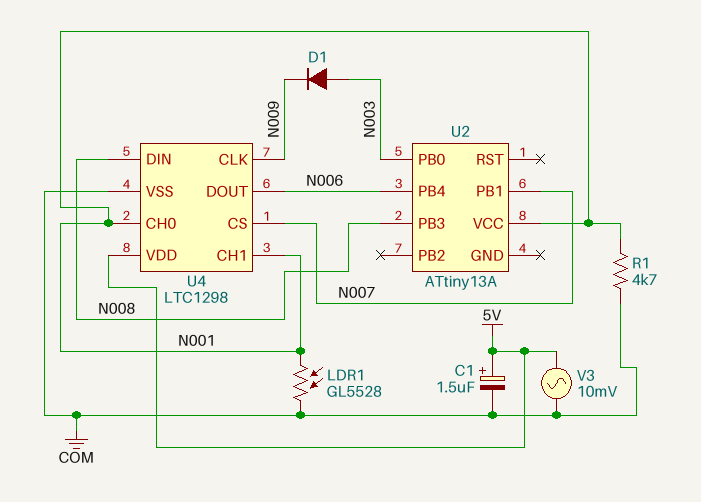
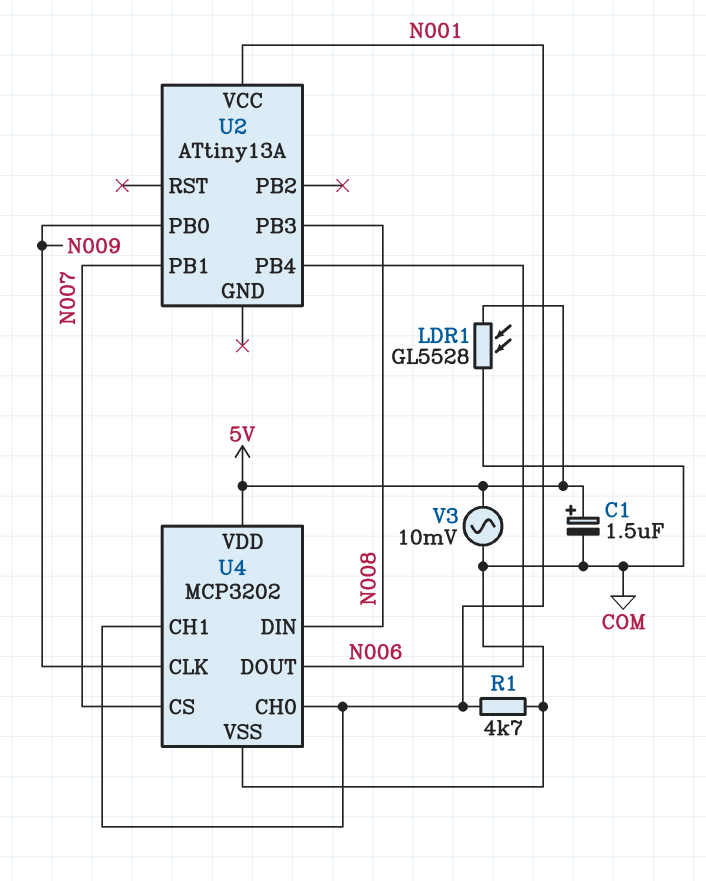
D1: diode (A N003, K N009) -> none
LDR1: GL5528 (COM, N001) -> GL5528 (5V, COM)
U2 pin PB0: N003 -> N009
U4: LTC1298 -> MCP3202

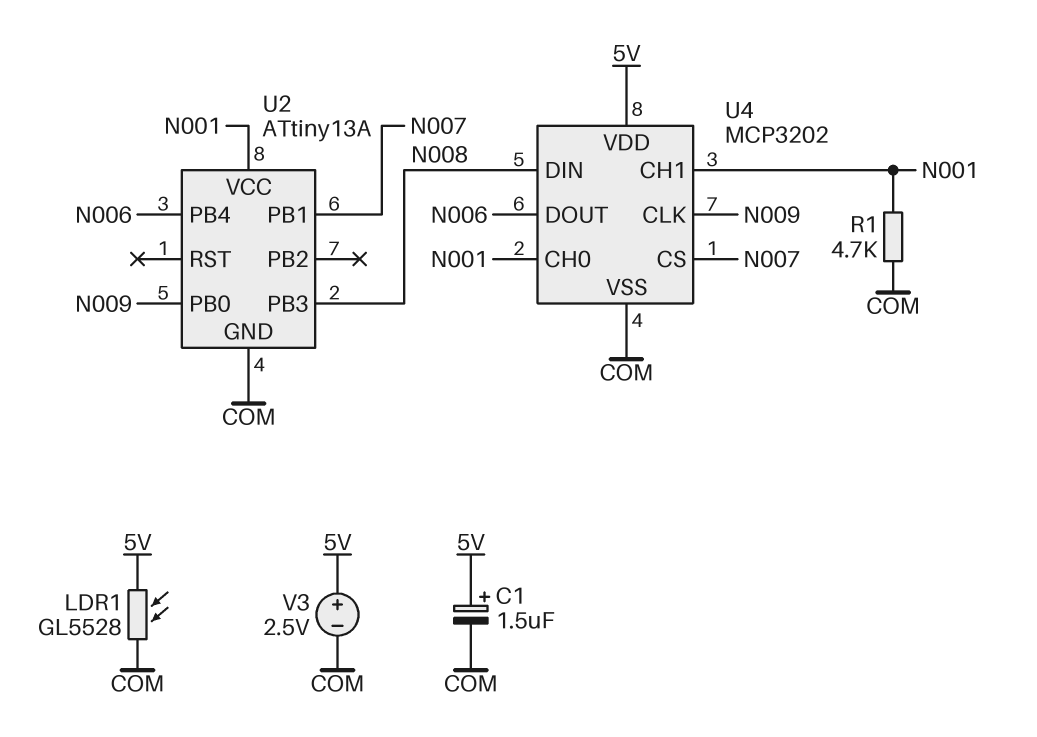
U2 pin GND: none -> COM
V3: AC 10mV (5V, COM) -> 2.5V (plus 5V, minus COM)

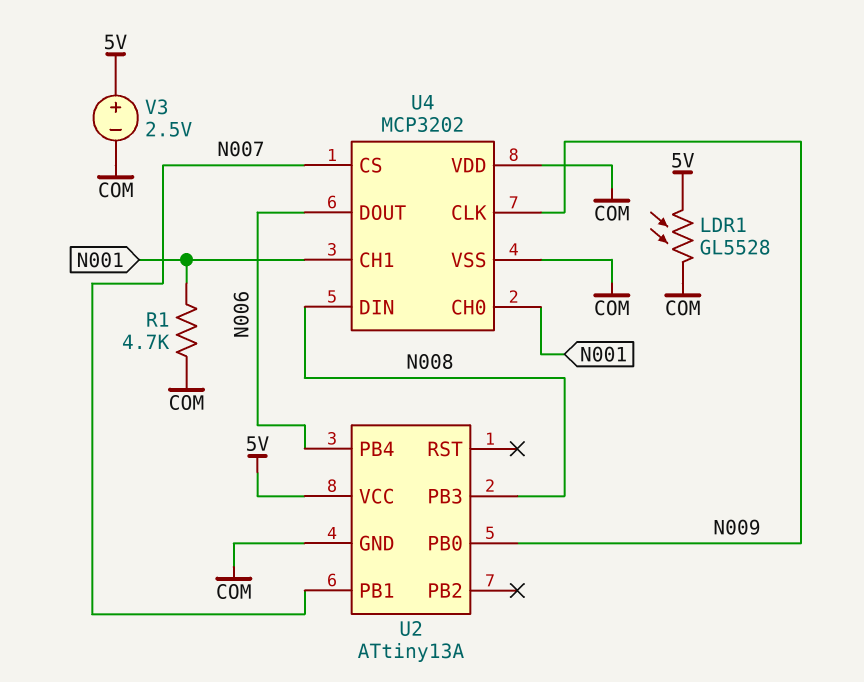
C1: 1.5uF (plus 5V, minus COM) -> none
U2 pin VCC: N001 -> 5V
U4 pin VDD: 5V -> COM

